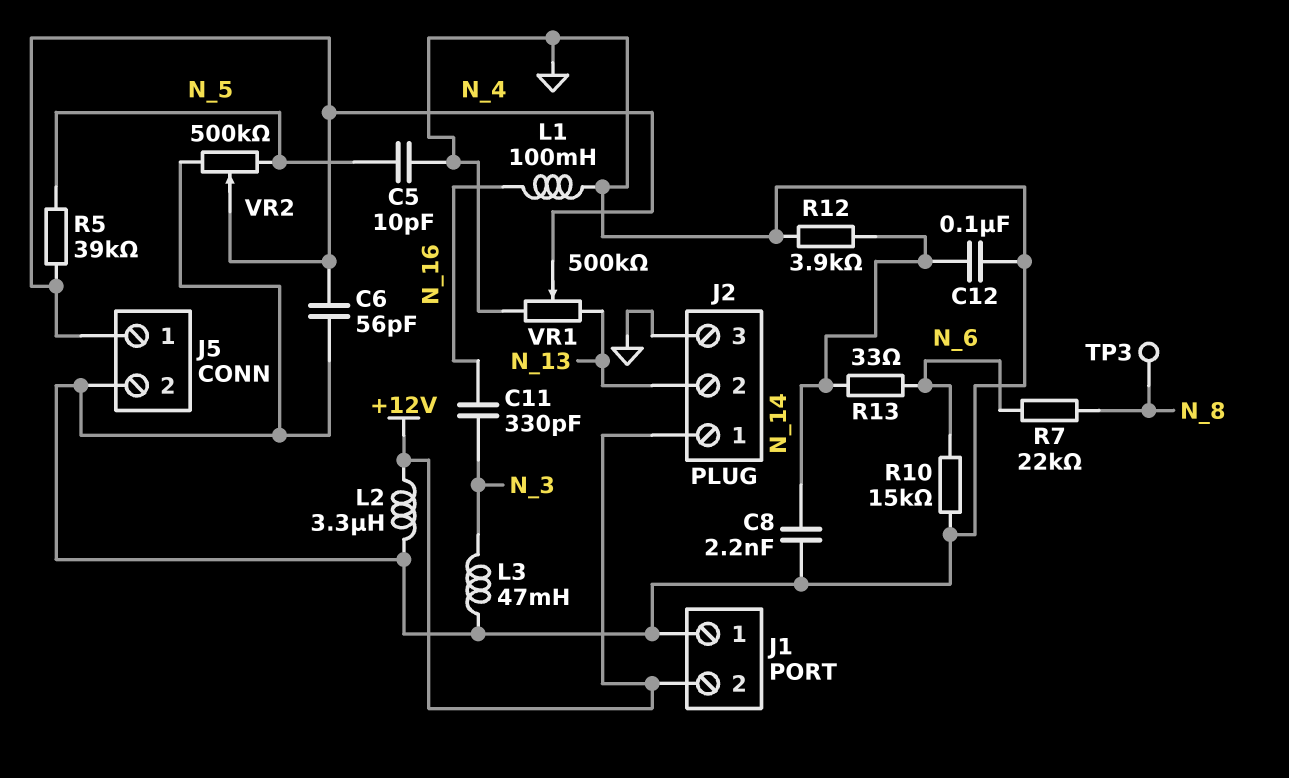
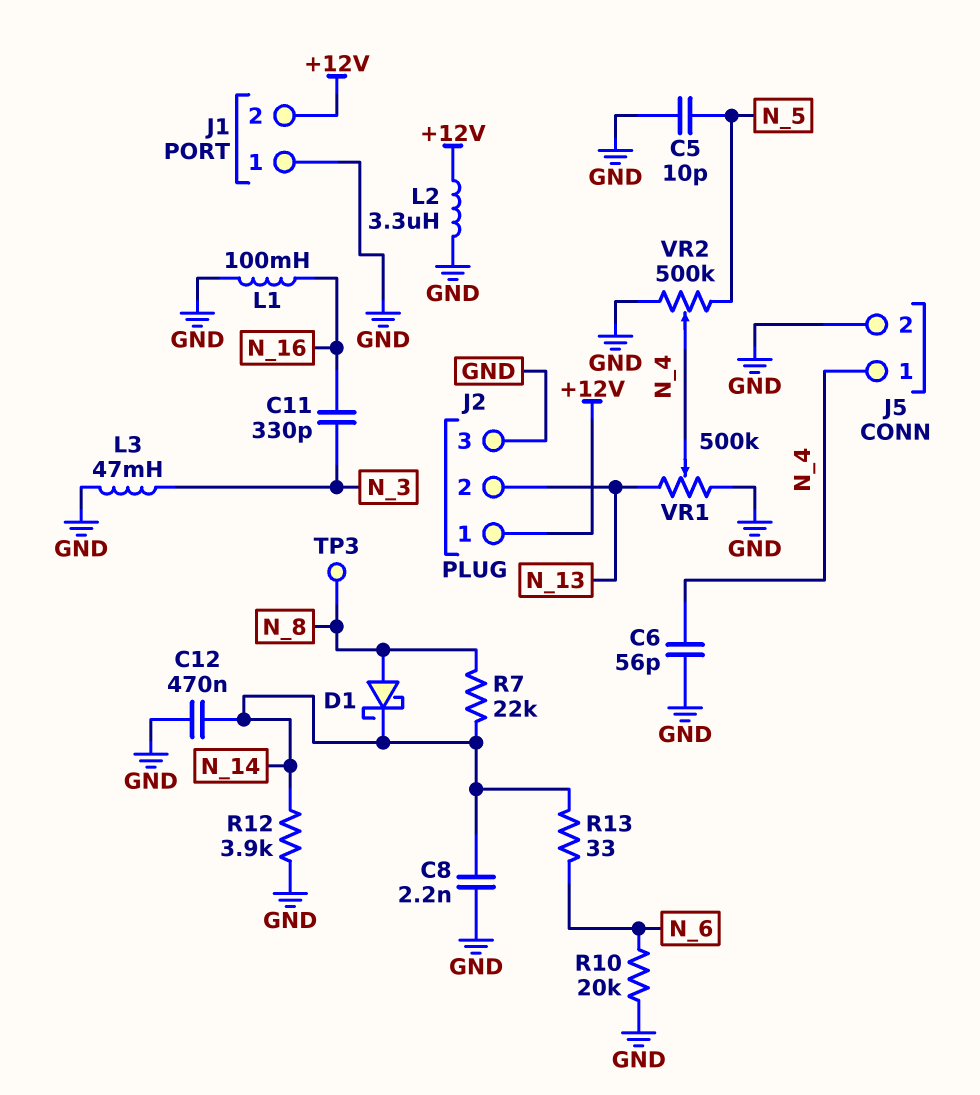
C12: 100nF (GND, N_14) -> 470nF (GND, N_14)
D1: none -> schottky (A N_8, K N_14)
R5: 39k (N_4, N_5) -> none
R7: 22k (N_6, N_8) -> 22k (N_8, N_14)
R10: 15k (GND, N_6) -> 20k (GND, N_6)

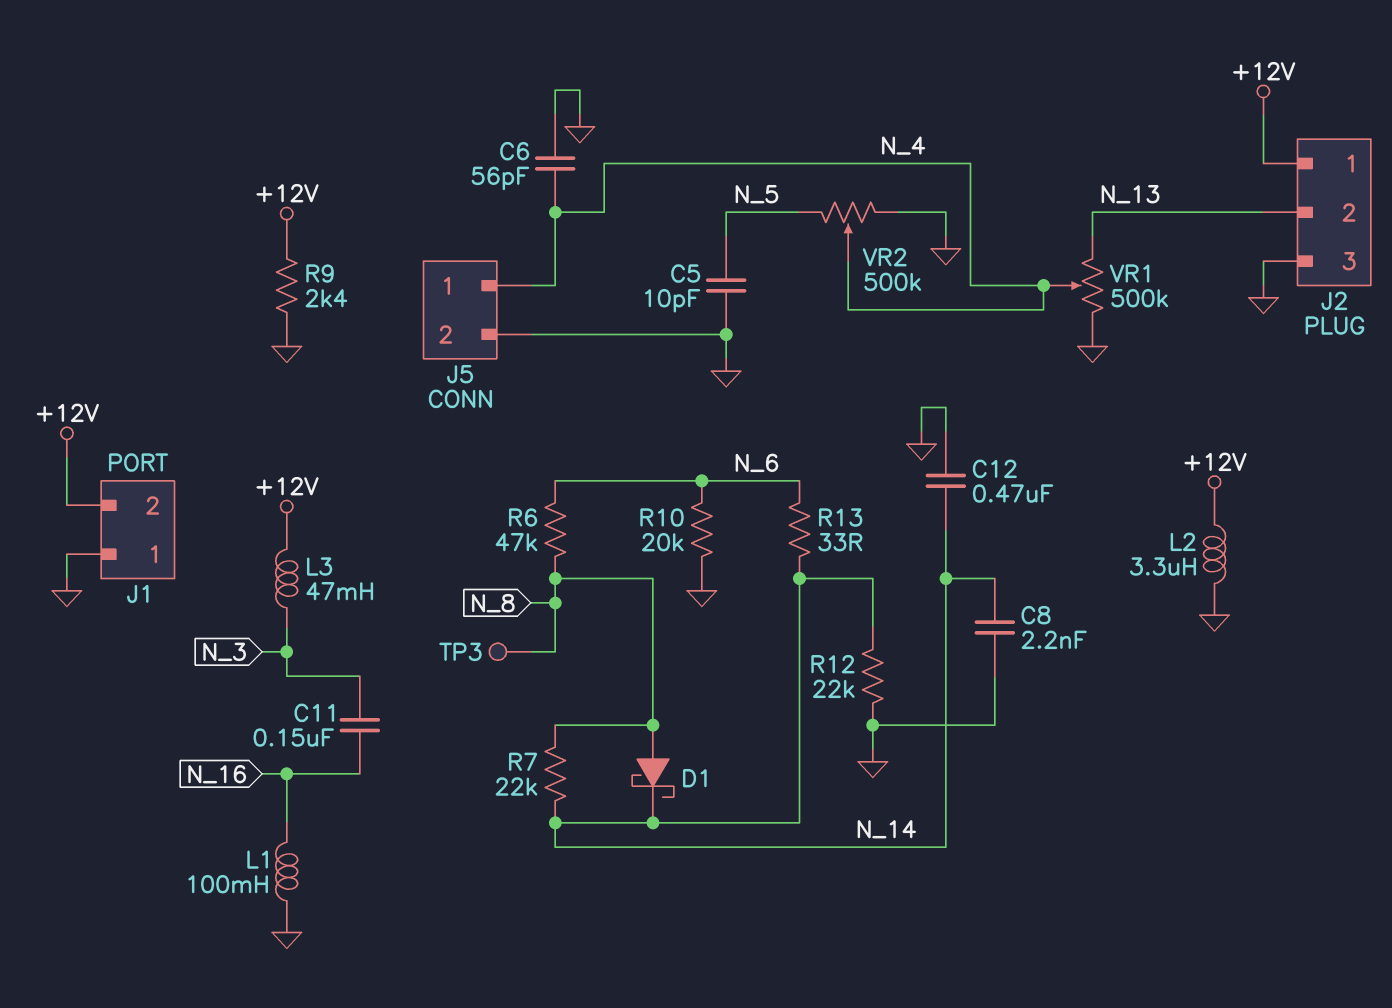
C11: 330pF (N_3, N_16) -> 150nF (N_3, N_16)
L3: 47mH (GND, N_3) -> 47mH (+12V, N_3)
R6: none -> 47k (N_6, N_8)
R9: none -> 2.4k (+12V, GND)
R12: 3.9k (GND, N_14) -> 22k (GND, N_14)

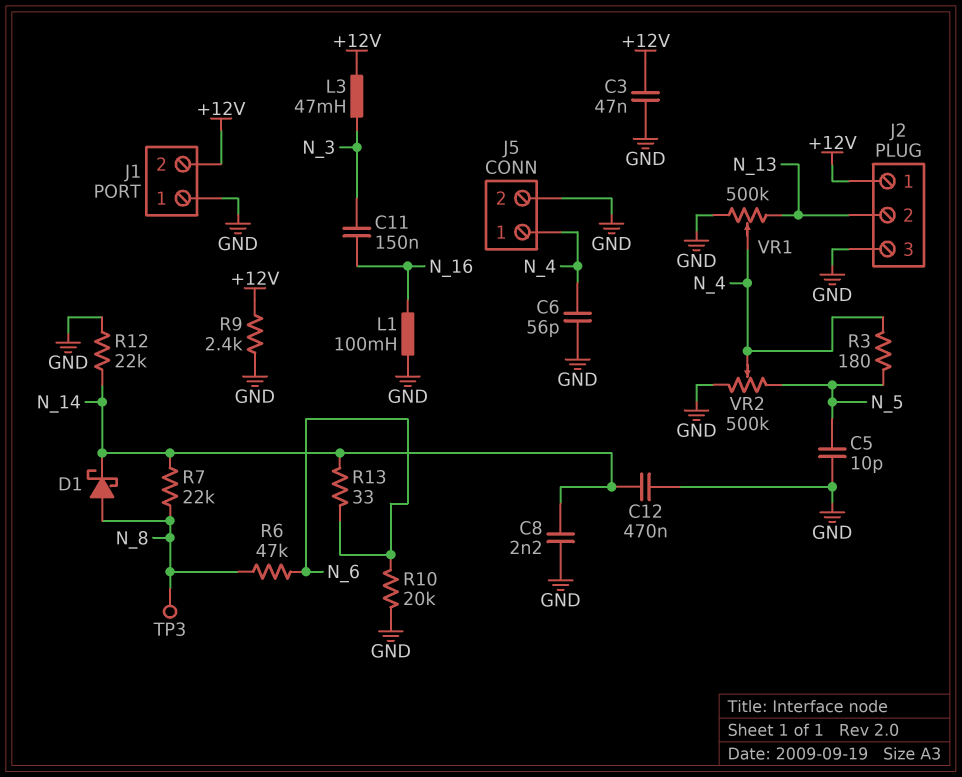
C3: none -> 47nF (+12V, GND)
L2: 3.3uH (+12V, GND) -> none
R3: none -> 180 (N_4, N_5)

